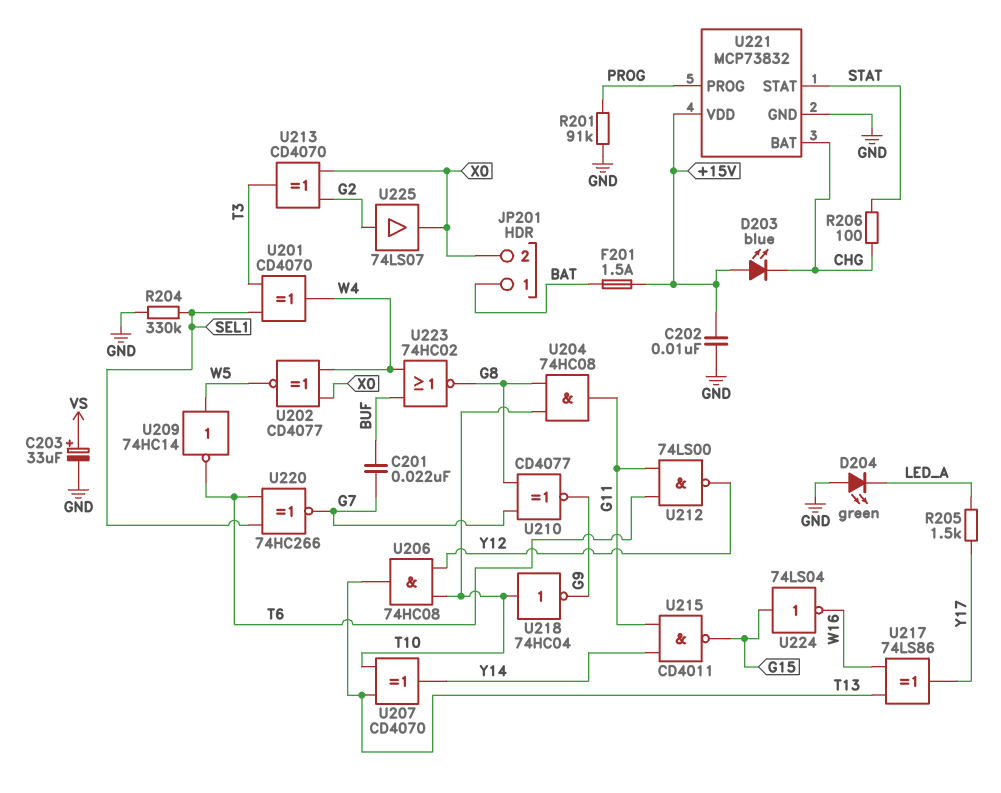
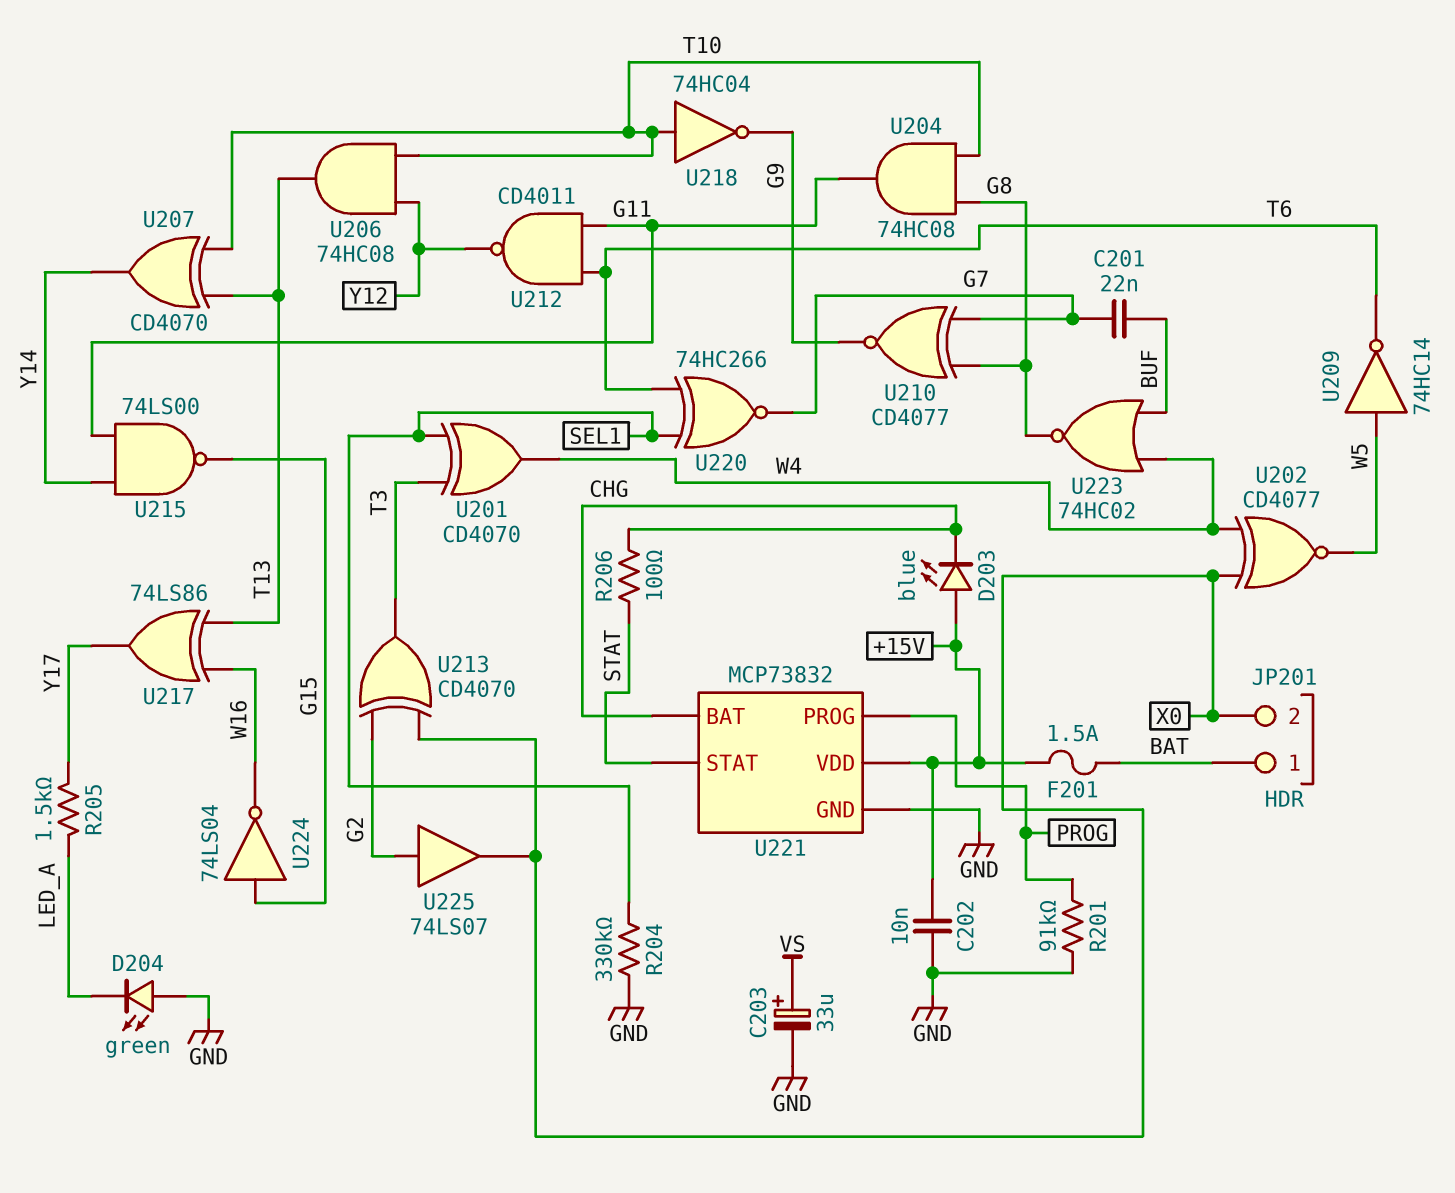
U212: NAND 74LS00 (in G11, in T6, out Y12) -> NAND CD4011 (in G11, in T6, out Y12)
U215: NAND CD4011 (in G11, in Y14, out G15) -> NAND 74LS00 (in G11, in Y14, out G15)

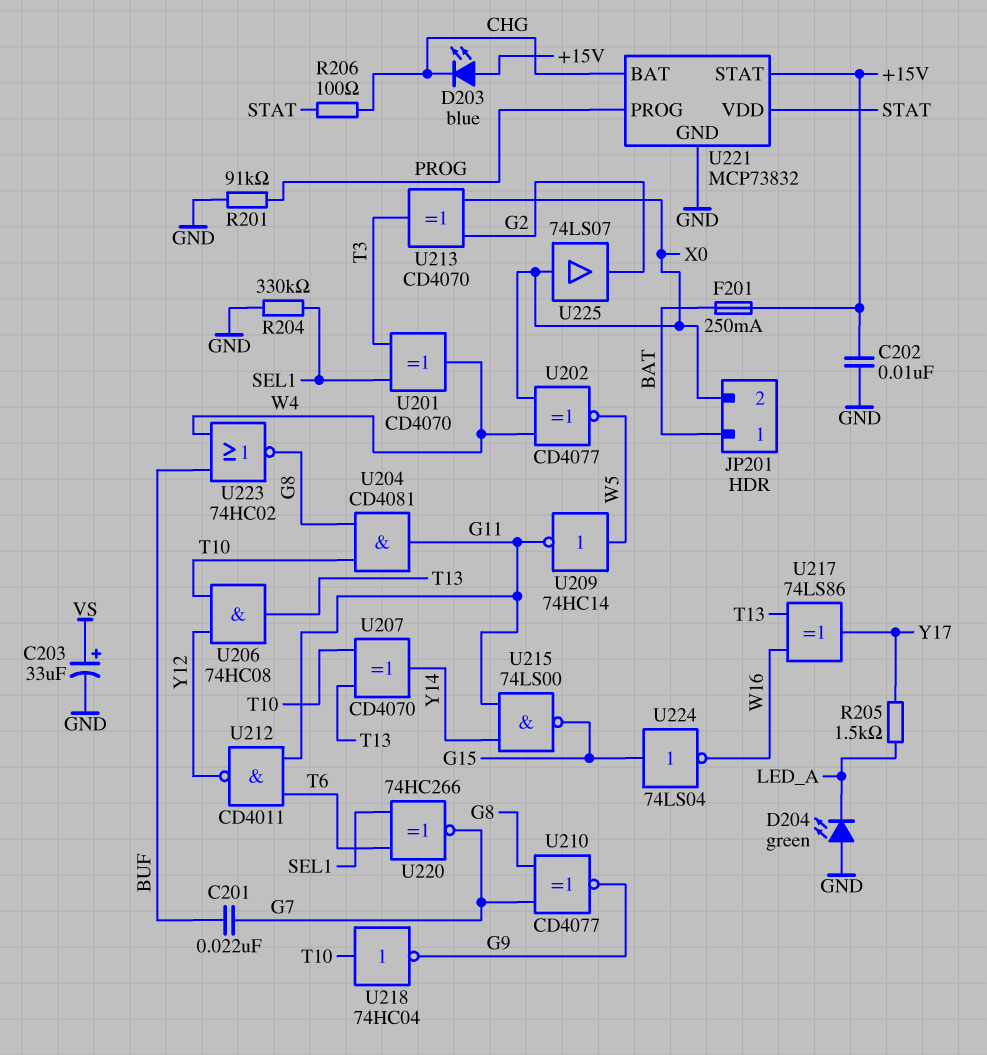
F201: 1.5A (+15V, BAT) -> 250mA (+15V, BAT)
U204: AND 74HC08 (in G8, in T10, out G11) -> AND CD4081 (in G8, in T10, out G11)
U209: NOT 74HC14 (in W5, out T6) -> NOT 74HC14 (in W5, out G11)
U221 pin STAT: STAT -> +15V
U221 pin VDD: +15V -> STAT
U225: buffer 74LS07 (in G2, out X0) -> buffer 74LS07 (in X0, out G2)

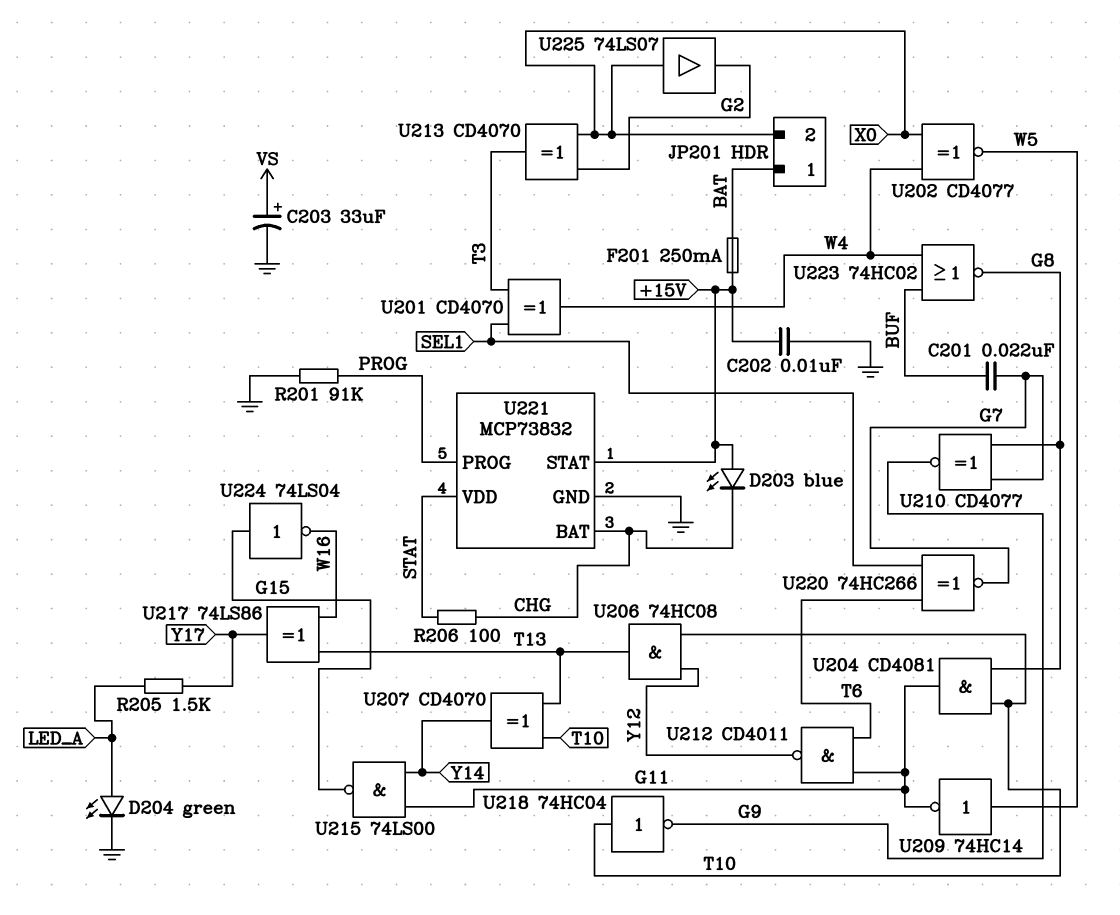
D204: LED green (A GND, K LED_A) -> LED green (A LED_A, K GND)
R204: 330k (GND, SEL1) -> none

